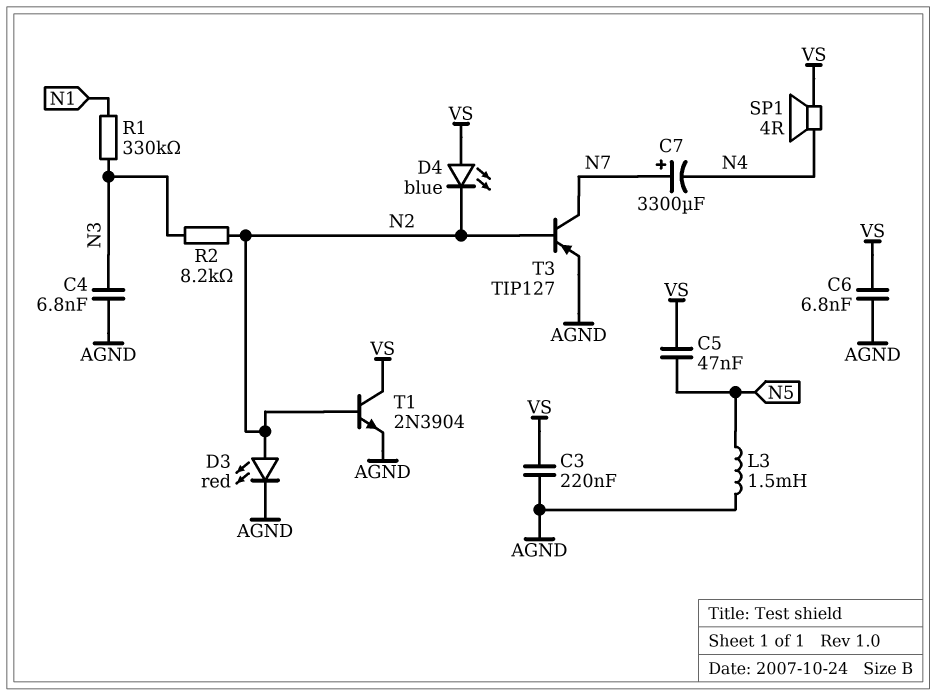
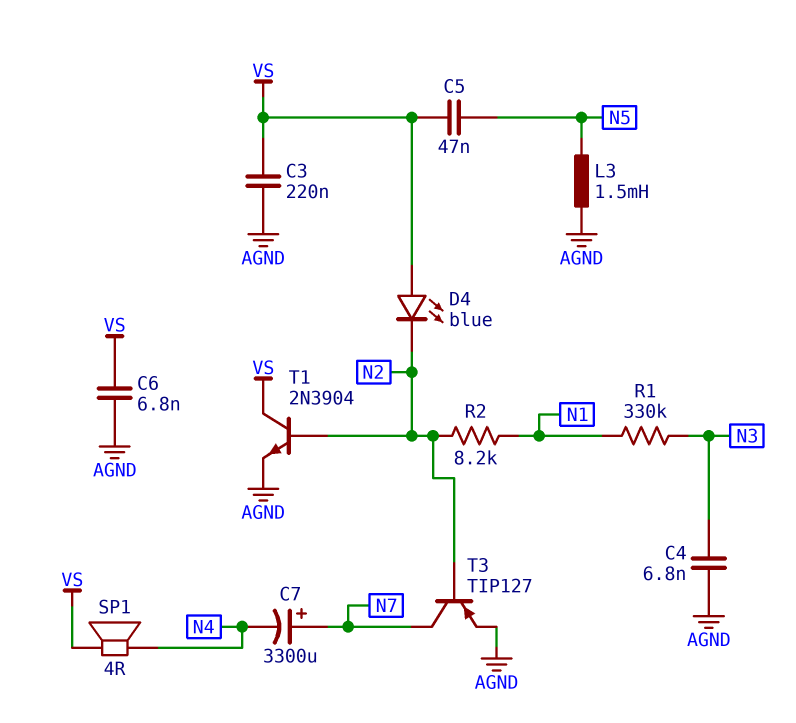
D3: LED red (A N2, K AGND) -> none
R2: 8.2k (N2, N3) -> 8.2k (N1, N2)

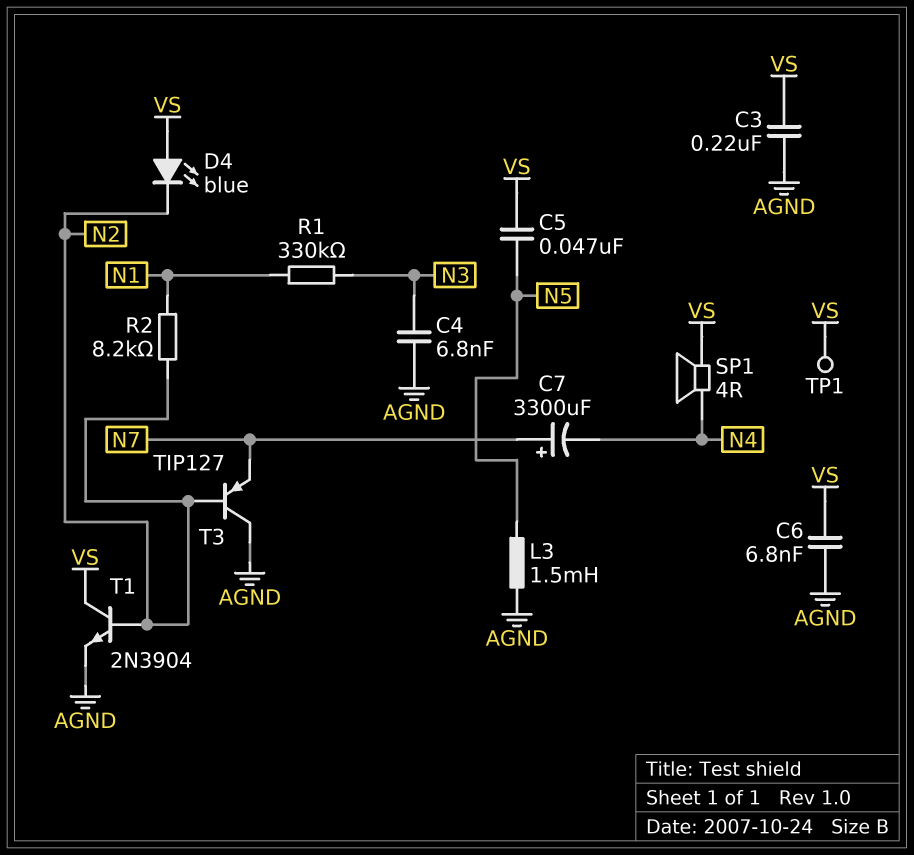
T3: PNP TIP127 (B N2, C N7, E AGND) -> PNP TIP127 (B N2, C AGND, E N7)
TP1: none -> test point (VS)

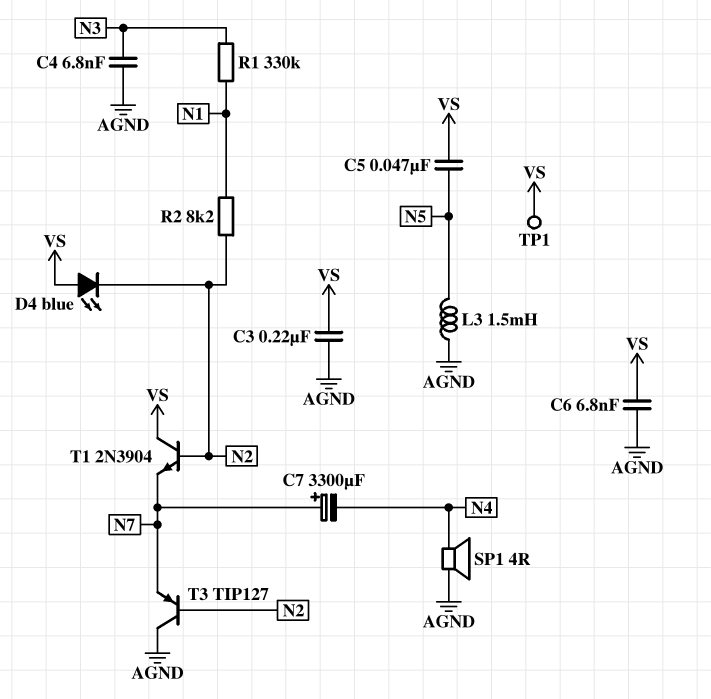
SP1: speaker 4R (N4, VS) -> speaker 4R (AGND, N4)
T1: NPN 2N3904 (B N2, C VS, E AGND) -> NPN 2N3904 (B N2, C VS, E N7)

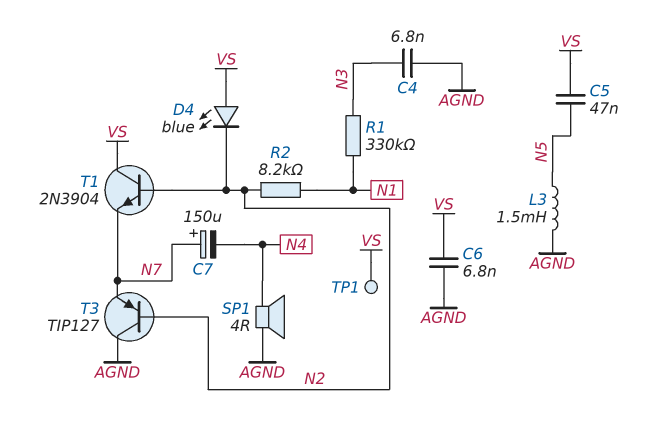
C3: 220nF (AGND, VS) -> none
C7: 3300uF (plus N7, minus N4) -> 150uF (plus N7, minus N4)

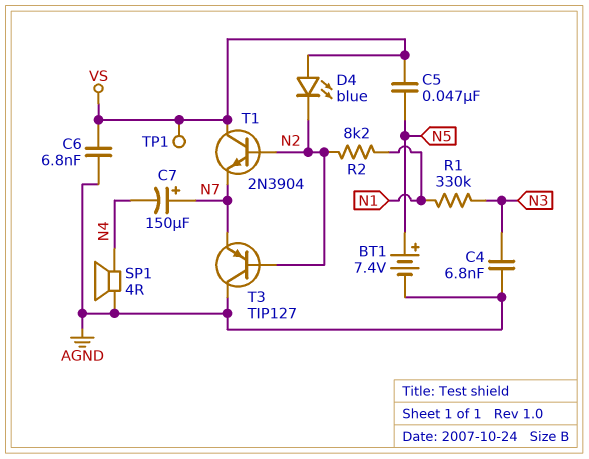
BT1: none -> 7.4V (plus N5, minus AGND)
L3: 1.5mH (AGND, N5) -> none

